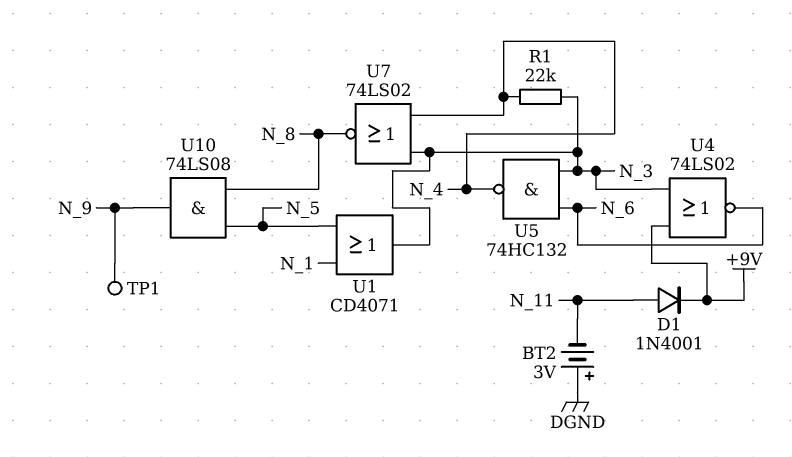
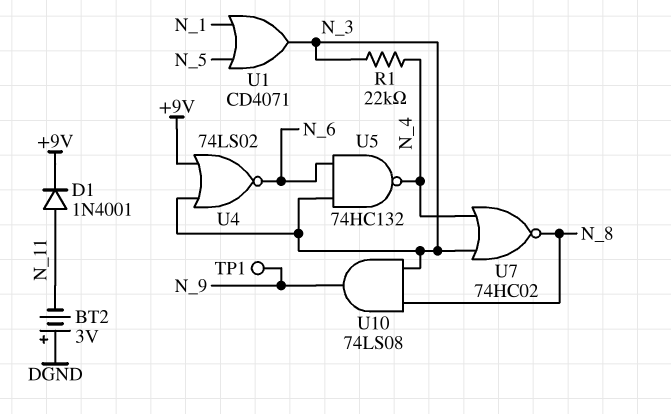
U7: NOR 74LS02 (in N_3, in N_4, out N_8) -> NOR 74HC02 (in N_3, in N_4, out N_8)
U10: AND 74LS08 (in N_5, in N_8, out N_9) -> AND 74LS08 (in N_3, in N_8, out N_9)

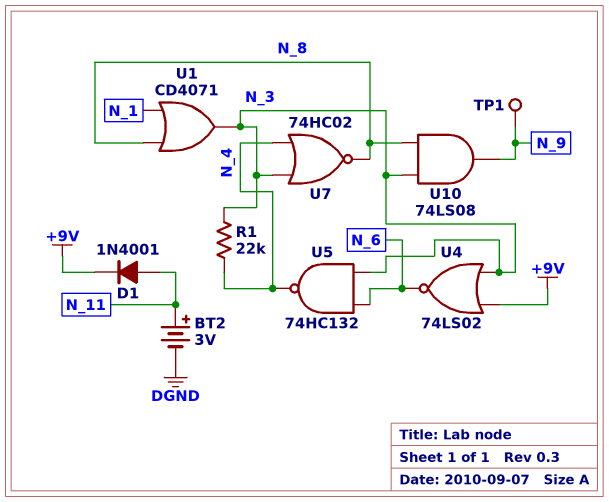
BT2: 3V (plus DGND, minus N_11) -> 3V (plus N_11, minus DGND)
U1: OR CD4071 (in N_1, in N_5, out N_3) -> OR CD4071 (in N_1, in N_8, out N_3)

